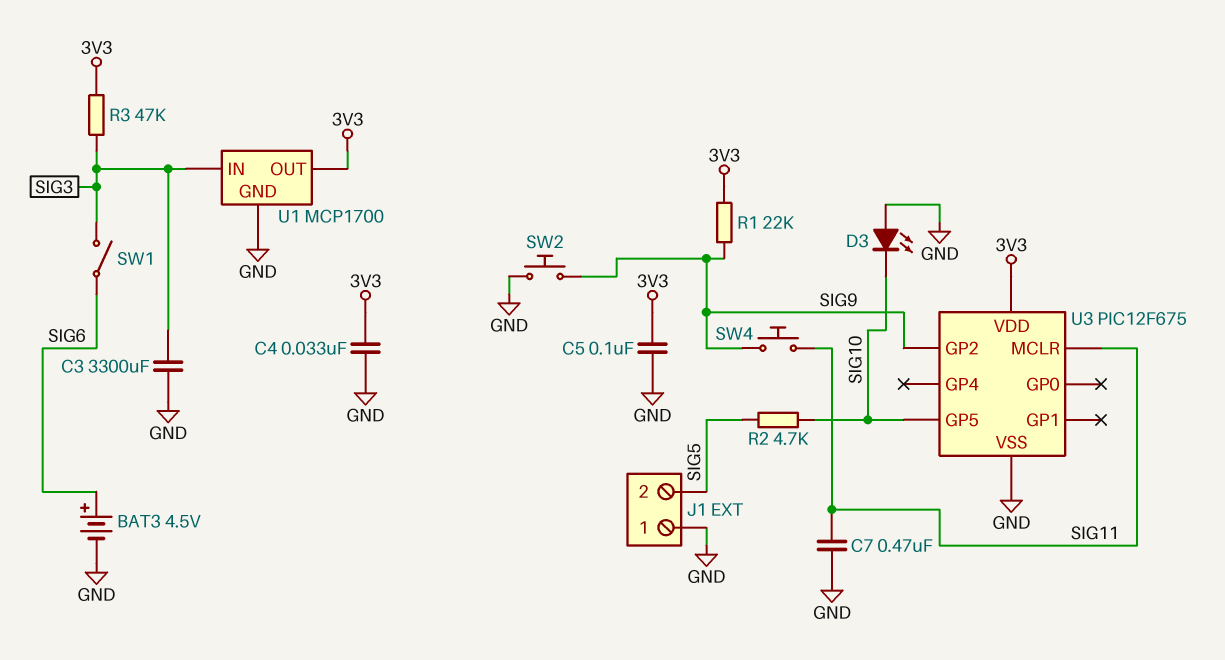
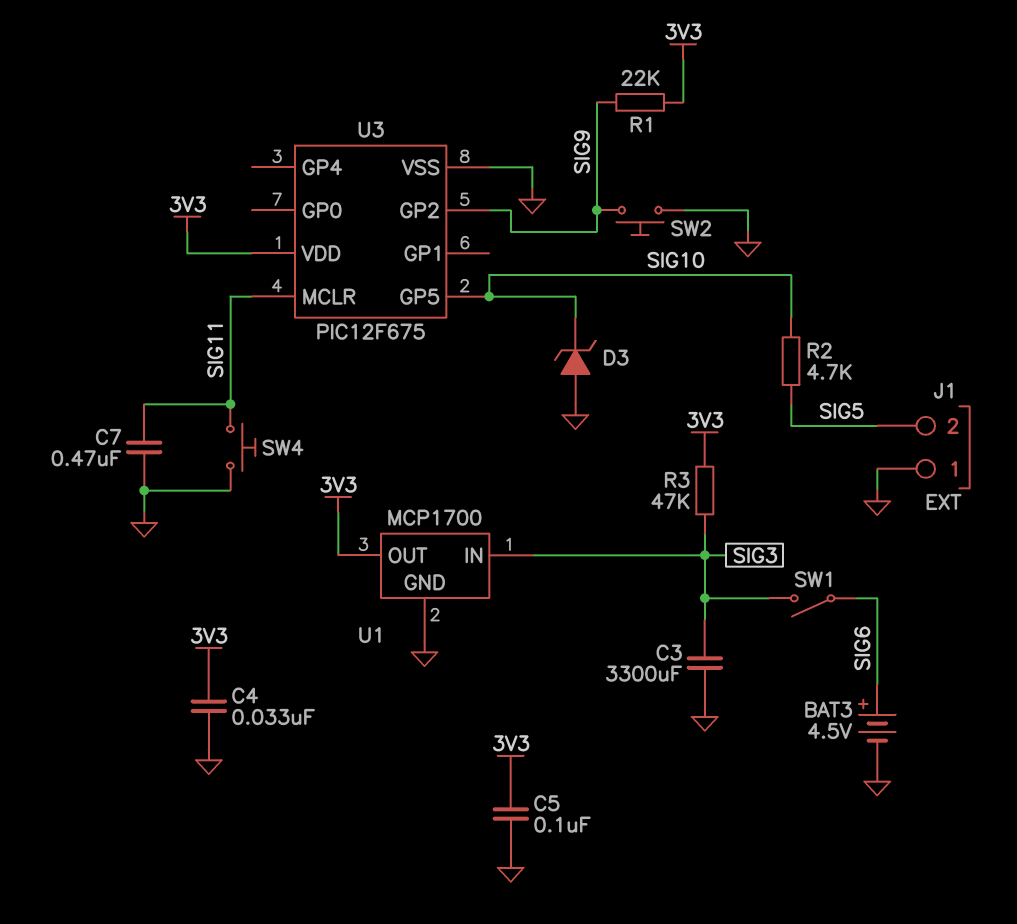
D3: LED (A GND, K SIG10) -> zener (A GND, K SIG10)
SW4: button (SIG9, SIG11) -> button (GND, SIG11)

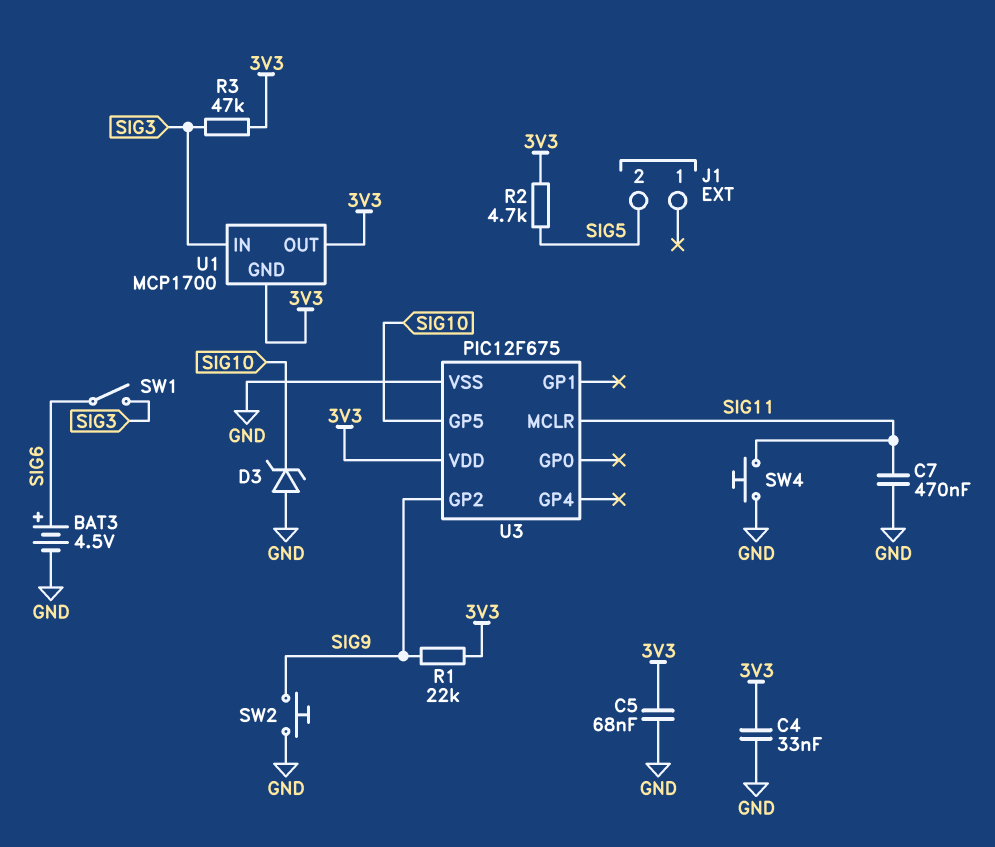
C3: 3300uF (GND, SIG3) -> none
C5: 100nF (3V3, GND) -> 68nF (3V3, GND)
J1 pin 1: GND -> none
R2: 4.7k (SIG5, SIG10) -> 4.7k (3V3, SIG5)
U1 pin GND: GND -> 3V3

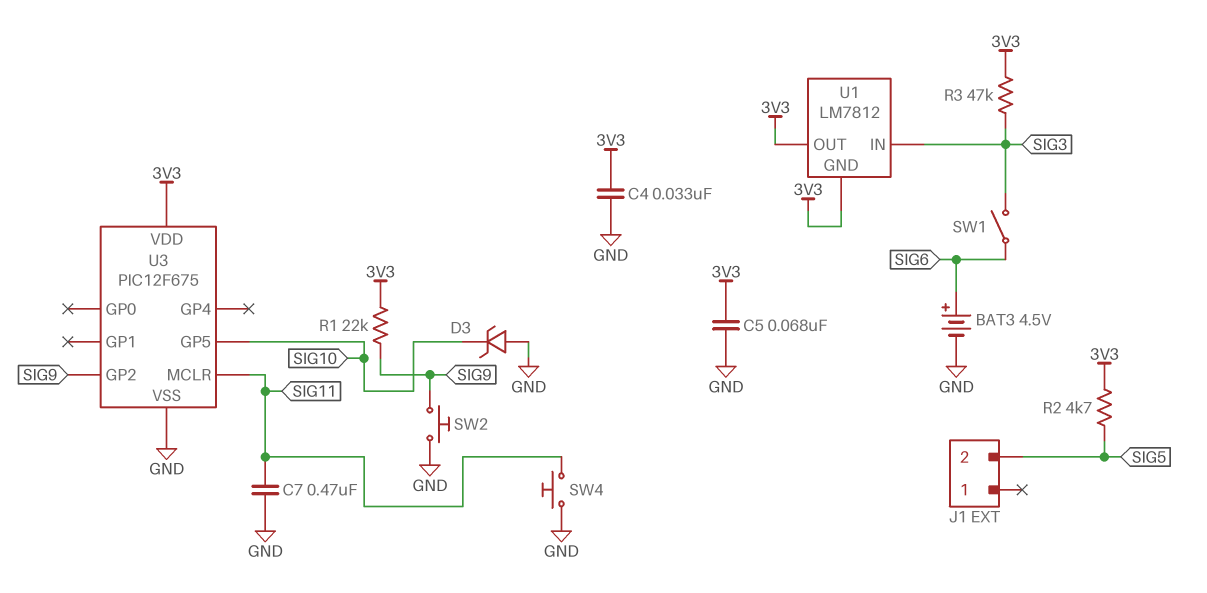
U1: MCP1700 -> LM7812

